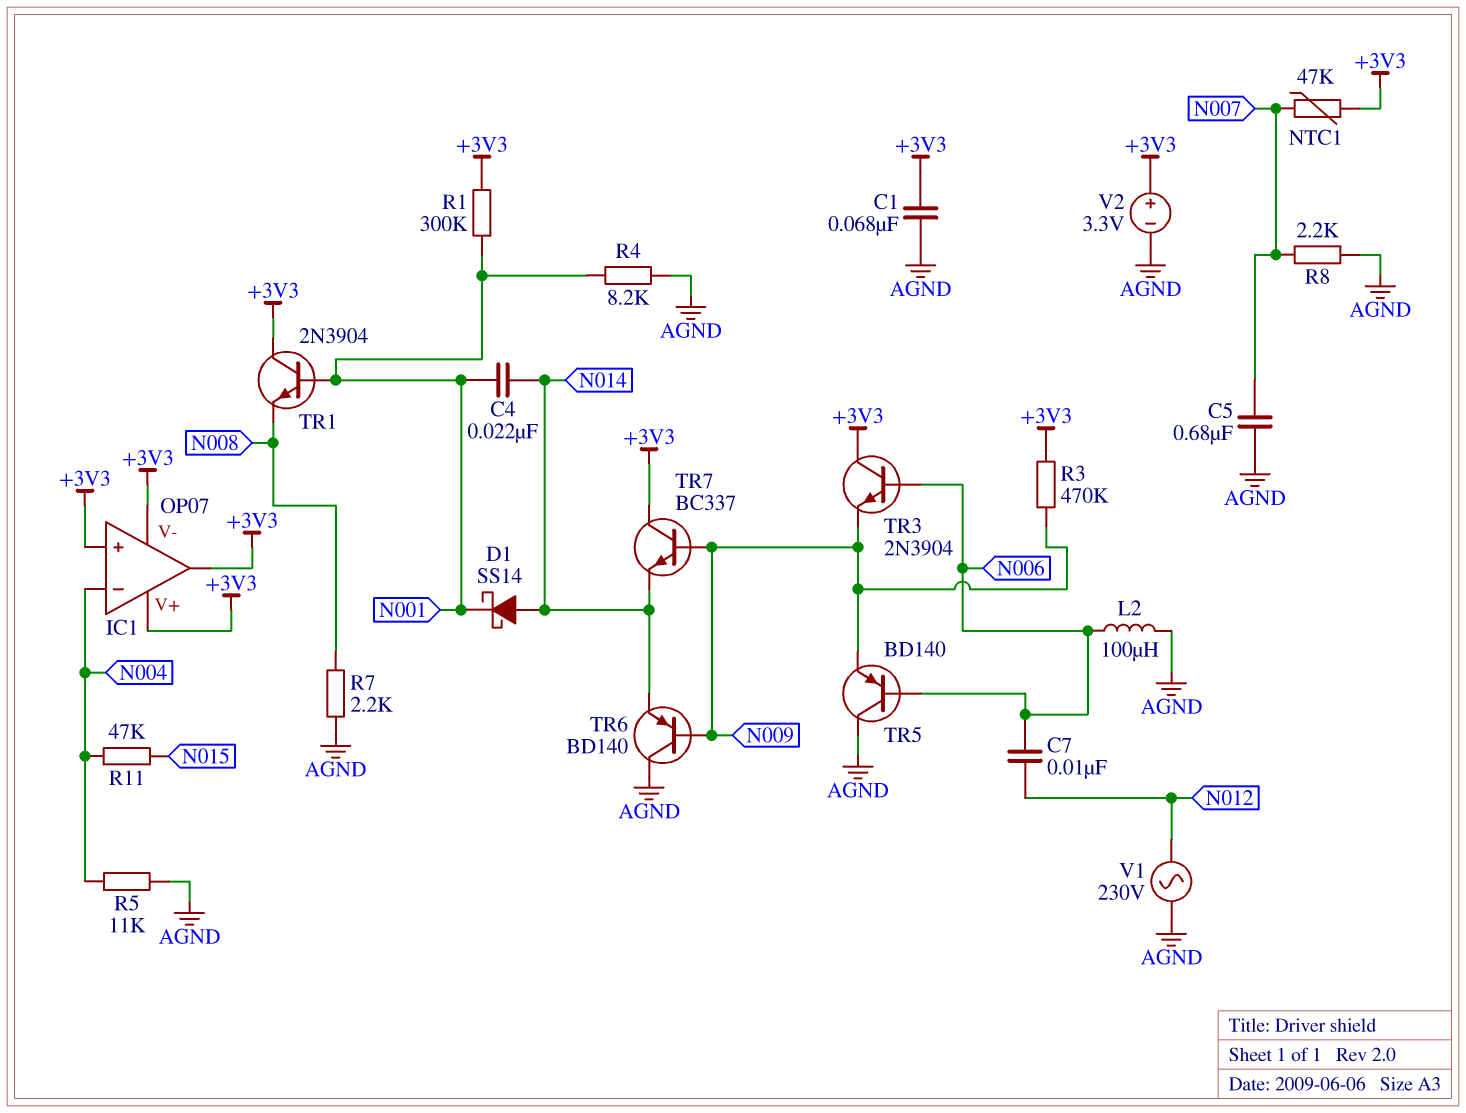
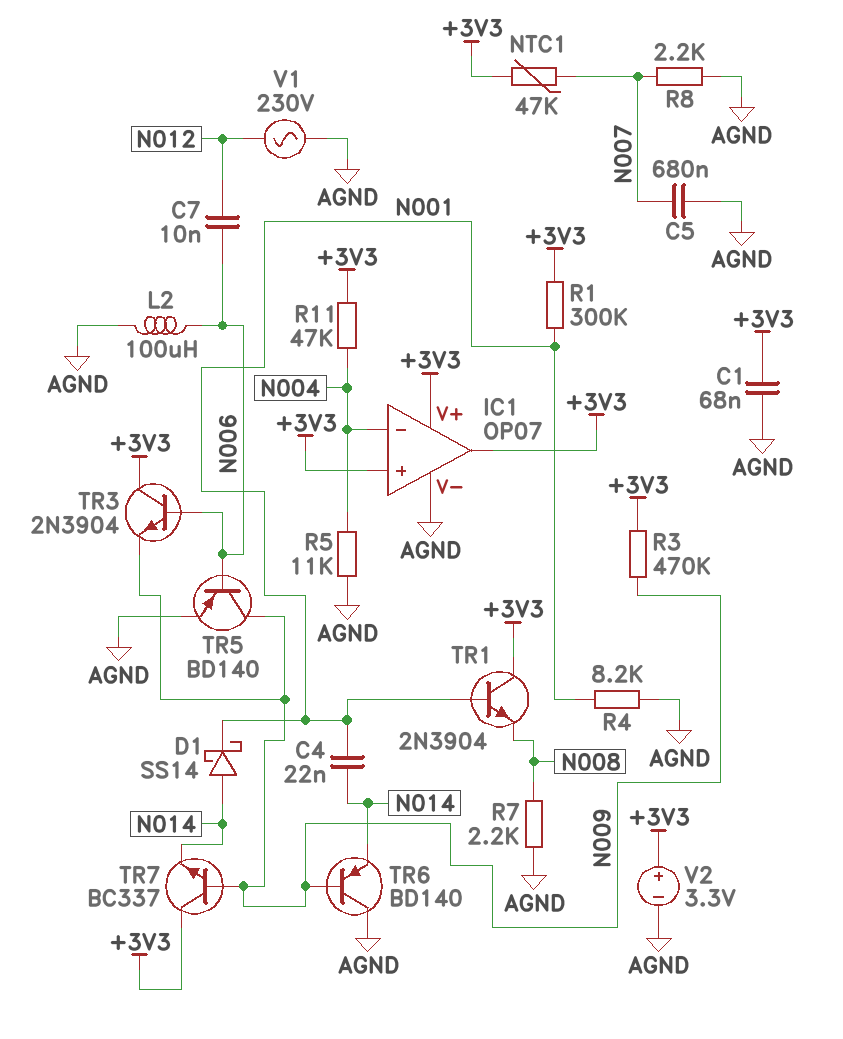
IC1 pin V-: +3V3 -> AGND
R11: 47k (N004, N015) -> 47k (+3V3, N004)
TR5: PNP BD140 (B N006, C AGND, E N009) -> PNP BD140 (B N006, C N009, E AGND)

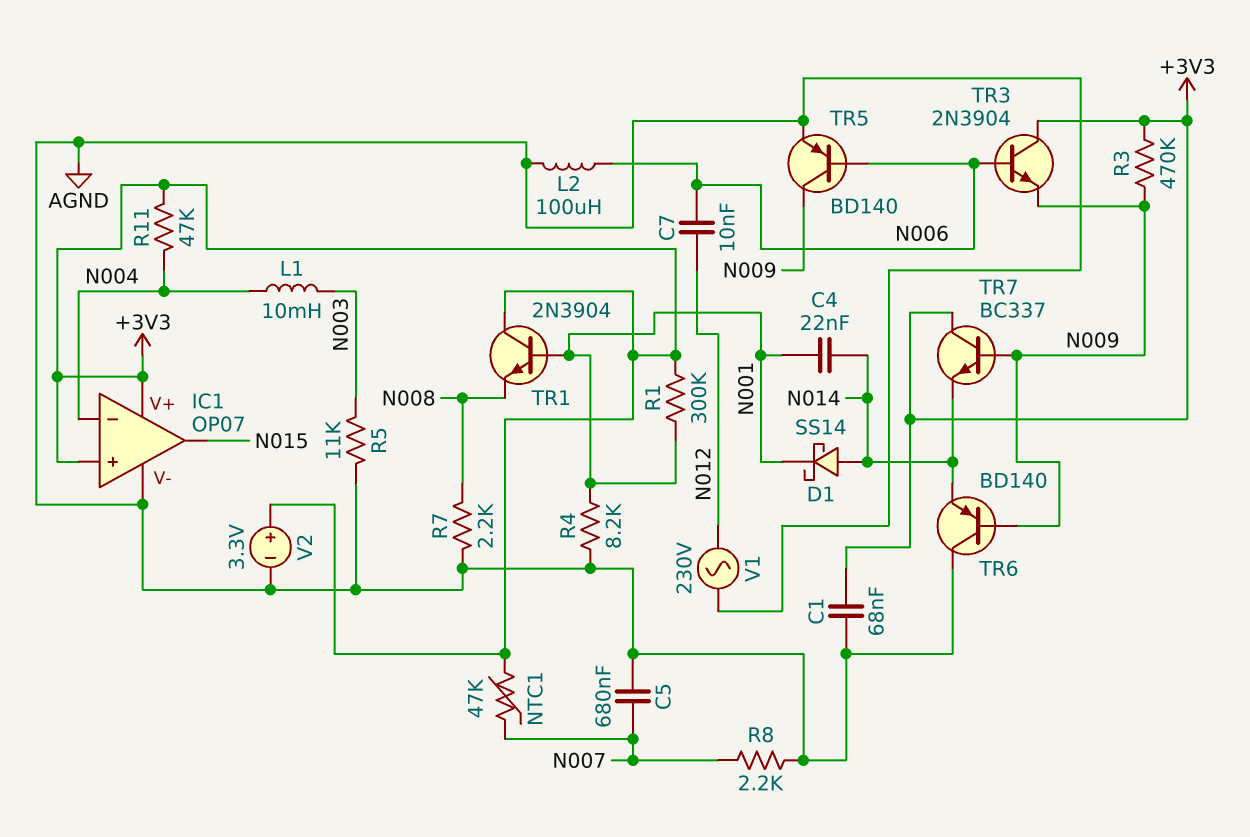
IC1 pin out: +3V3 -> N015
L1: none -> 10mH (N003, N004)
R5: 11k (AGND, N004) -> 11k (AGND, N003)

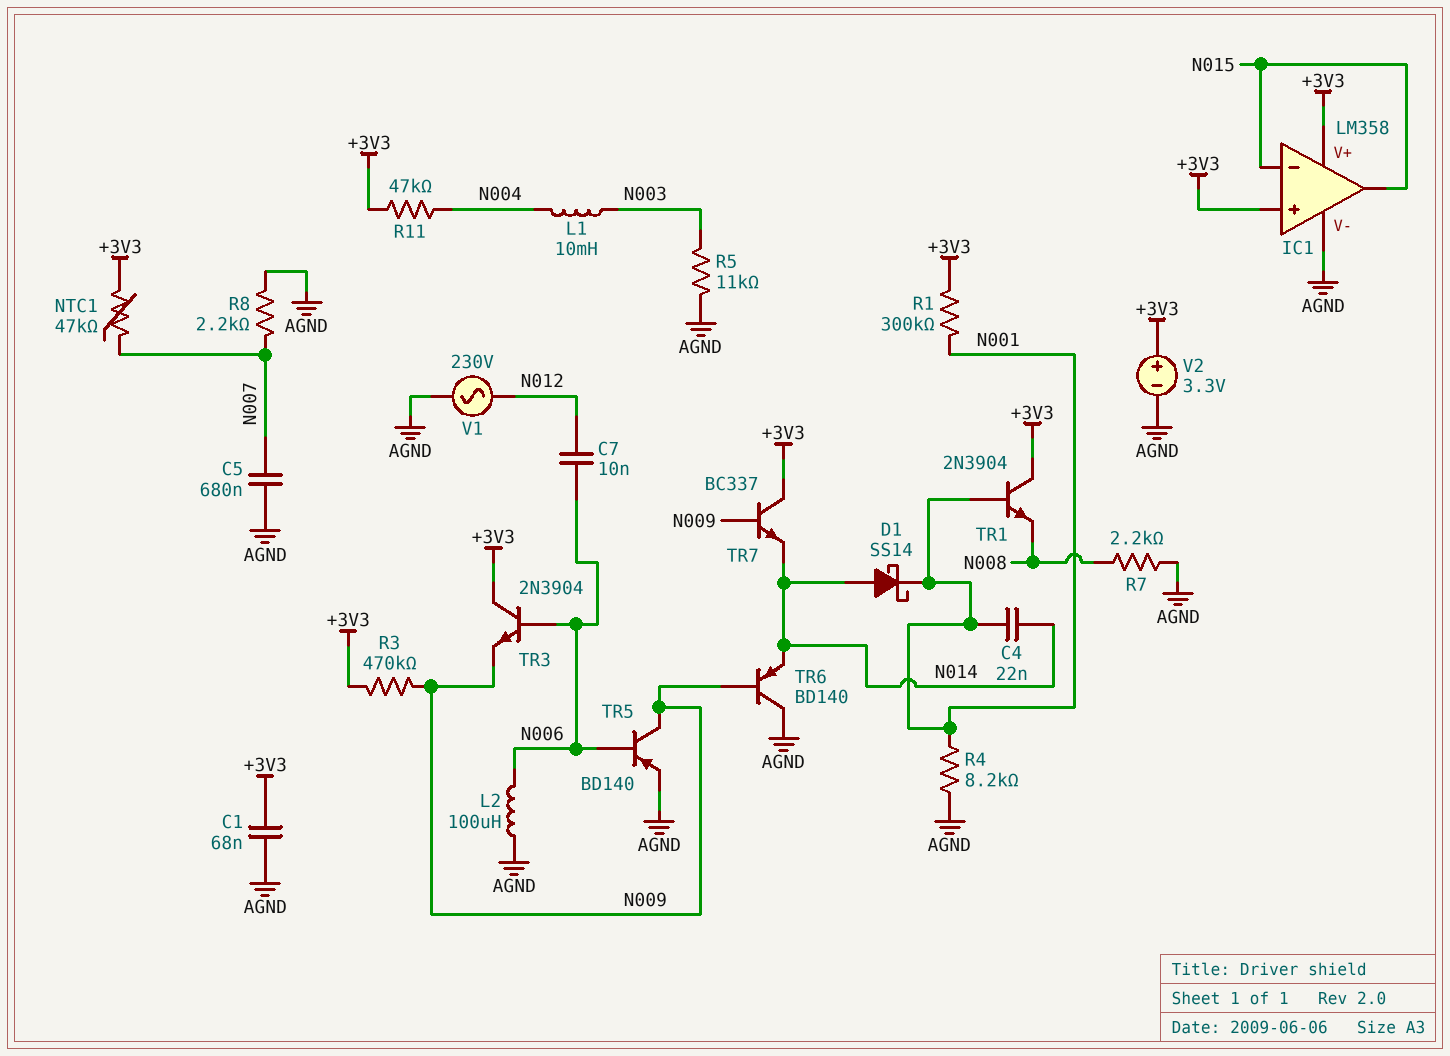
IC1: OP07 -> LM358
IC1 pin in-: N004 -> N015

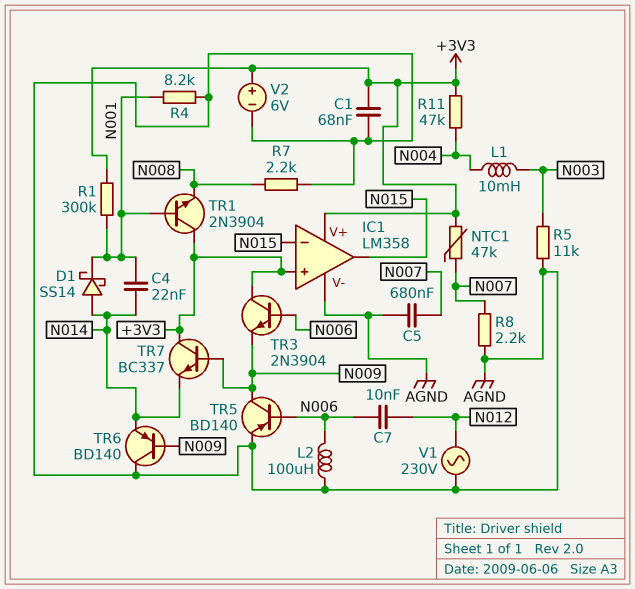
R3: 470k (+3V3, N009) -> none
V2: 3.3V (plus +3V3, minus AGND) -> 6V (plus +3V3, minus AGND)

